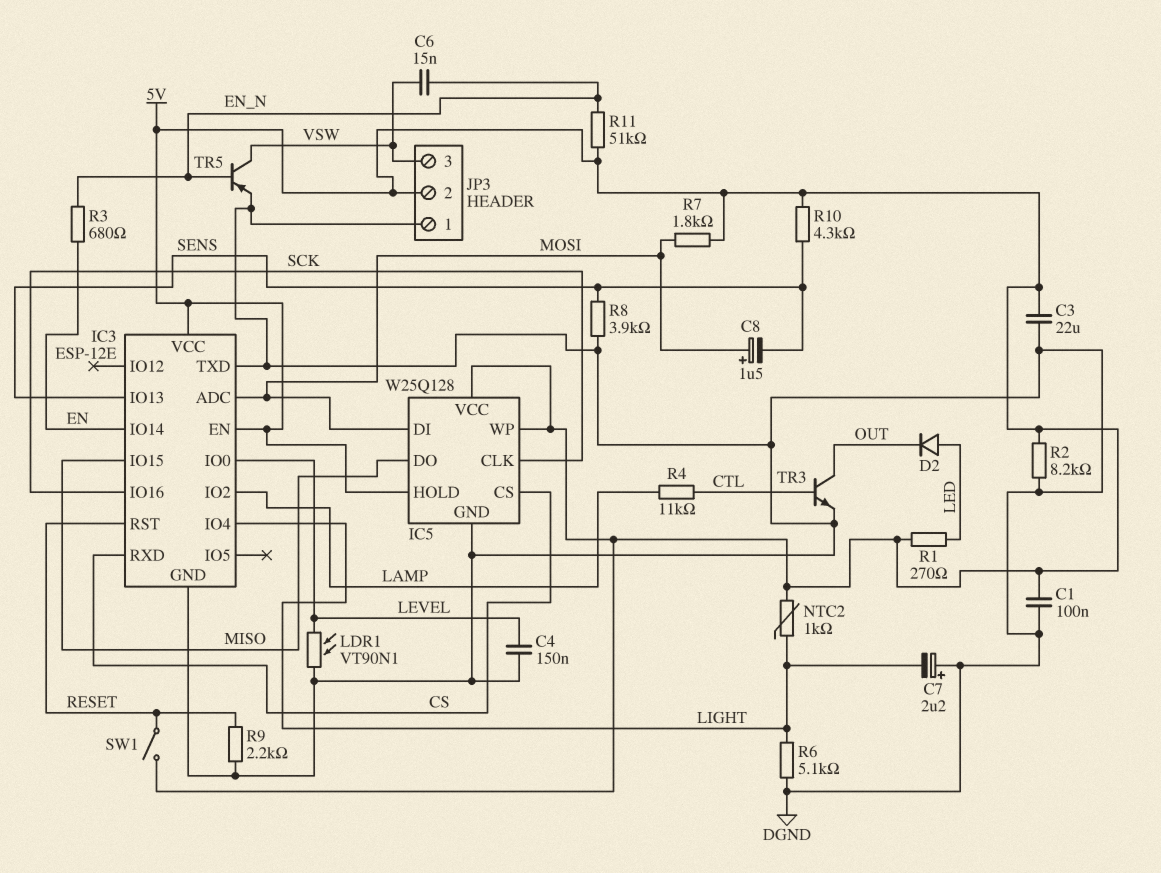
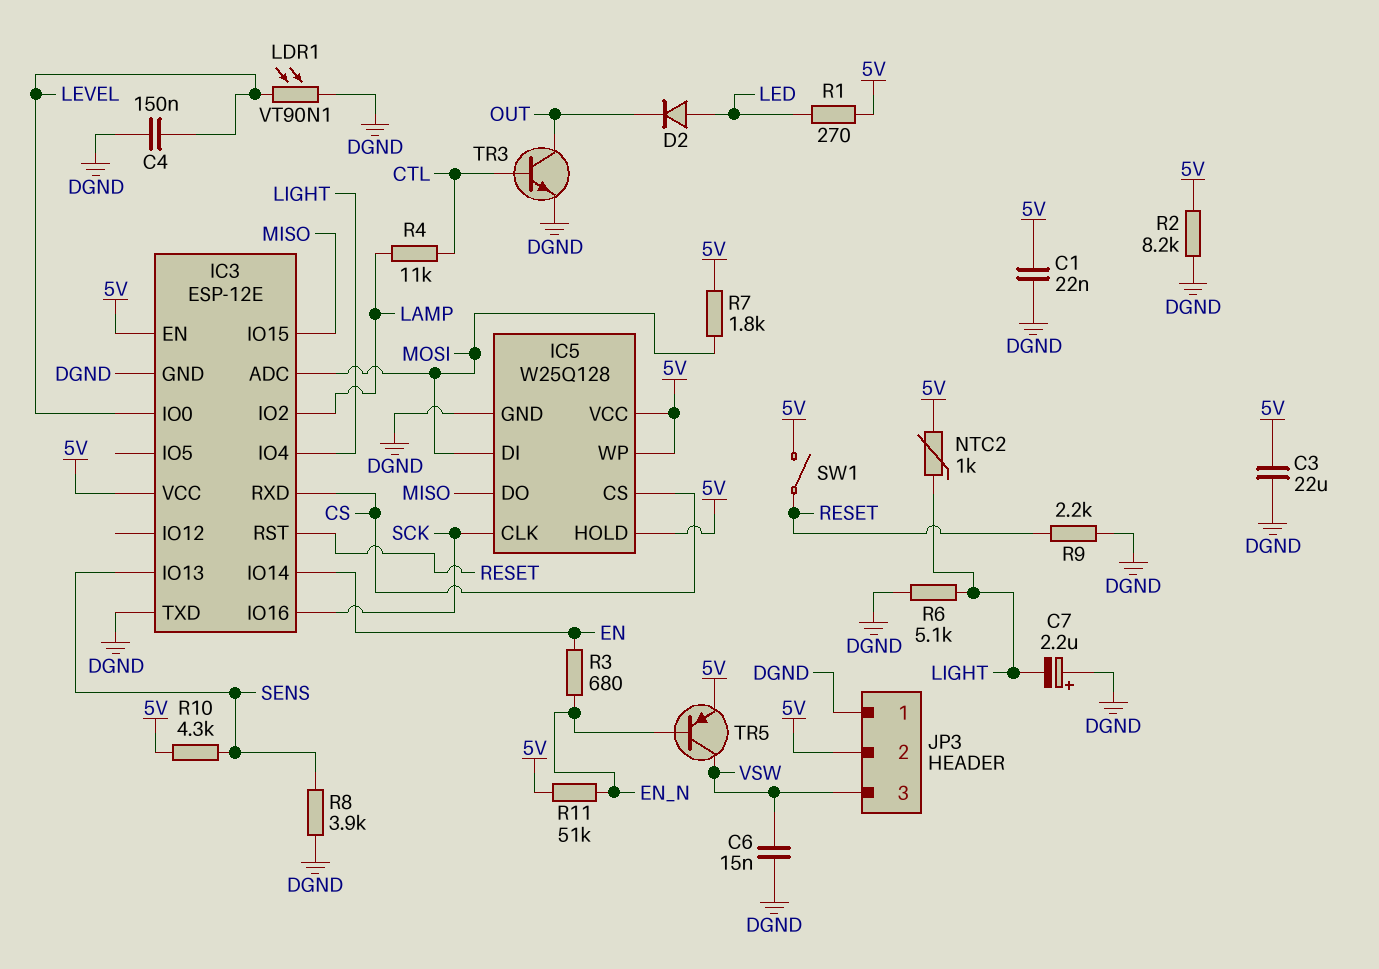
C1: 100nF (5V, DGND) -> 22nF (5V, DGND)
C6: 15nF (EN_N, VSW) -> 15nF (DGND, VSW)
C8: 1.5uF (plus MOSI, minus SENS) -> none
TR5: PNP (B EN_N, C VSW, E DGND) -> PNP (B EN_N, C VSW, E 5V)

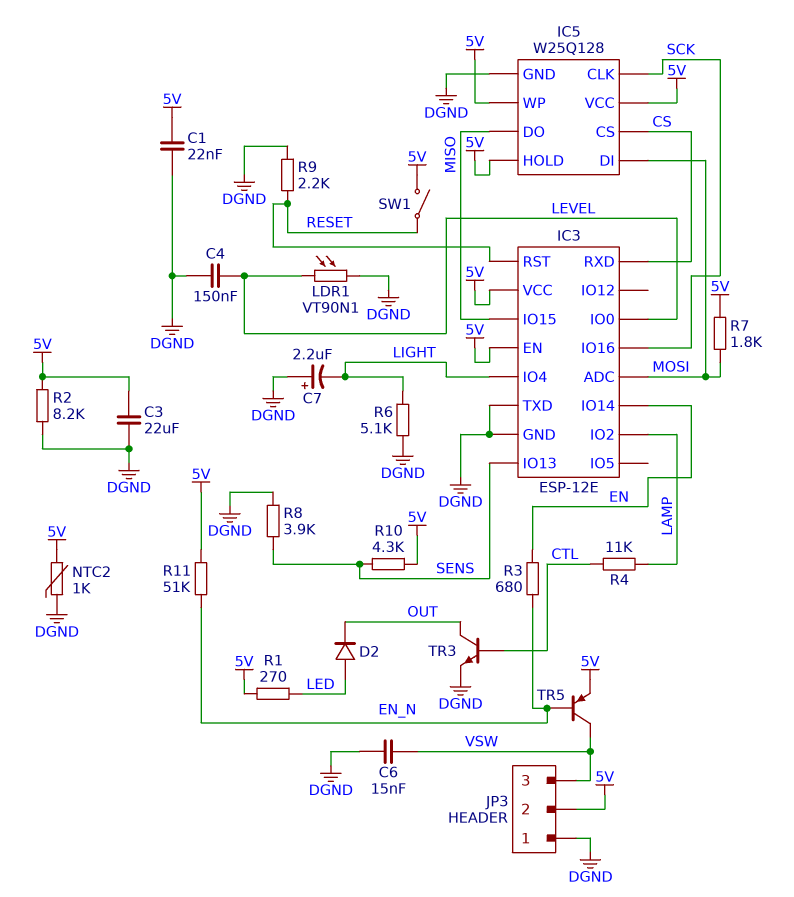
NTC2: 1k (5V, LIGHT) -> 1k (5V, DGND)

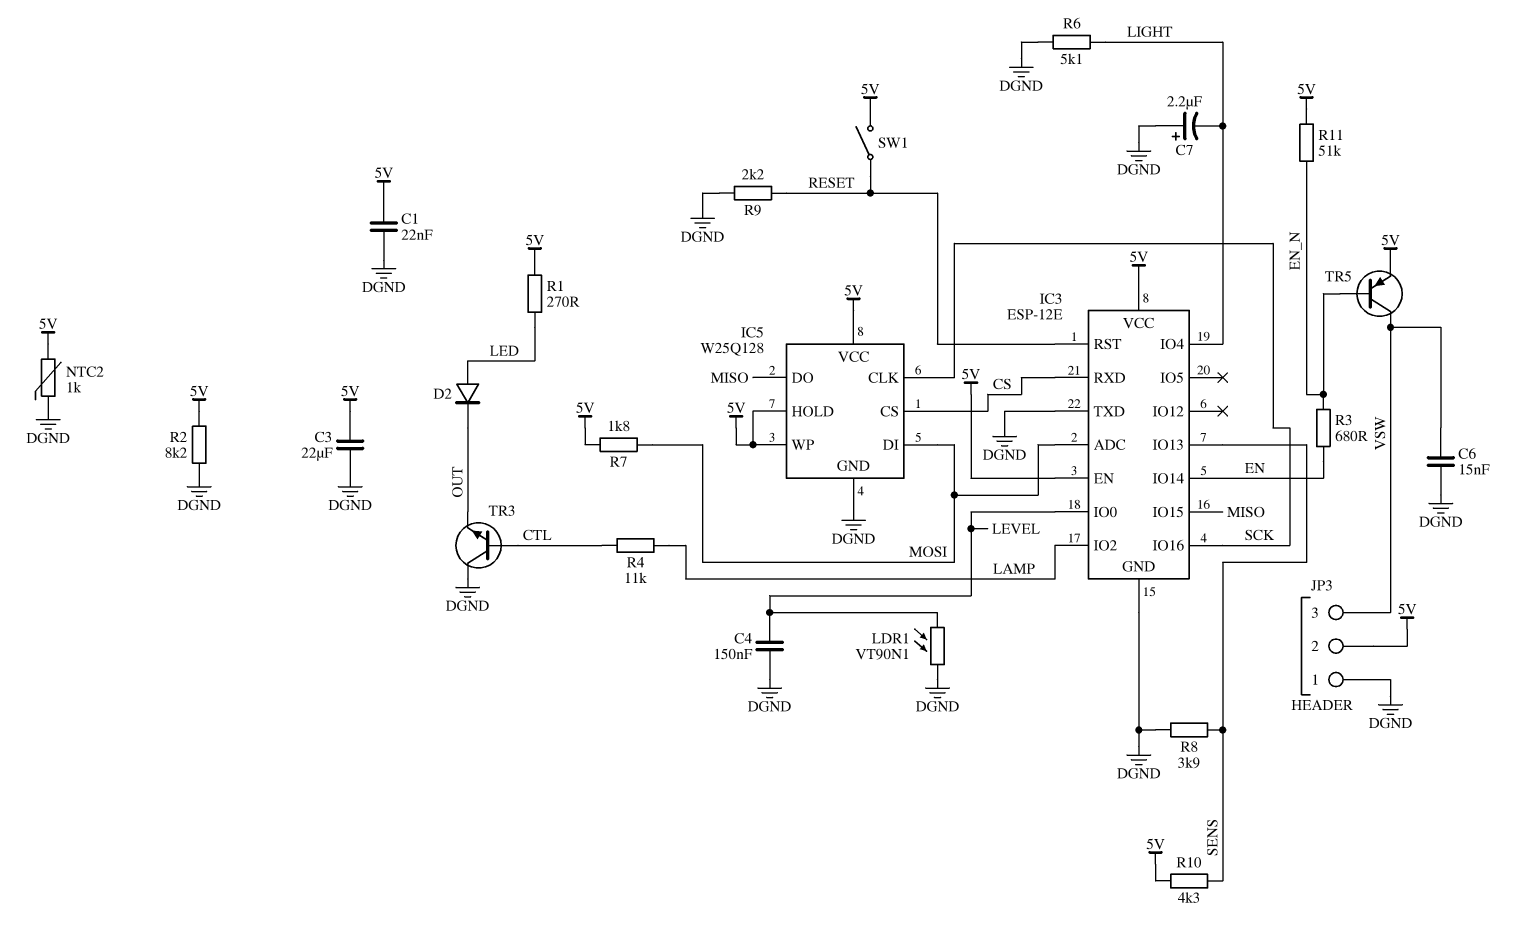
TR3: NPN (B CTL, C OUT, E DGND) -> NPN (B CTL, C DGND, E OUT)

